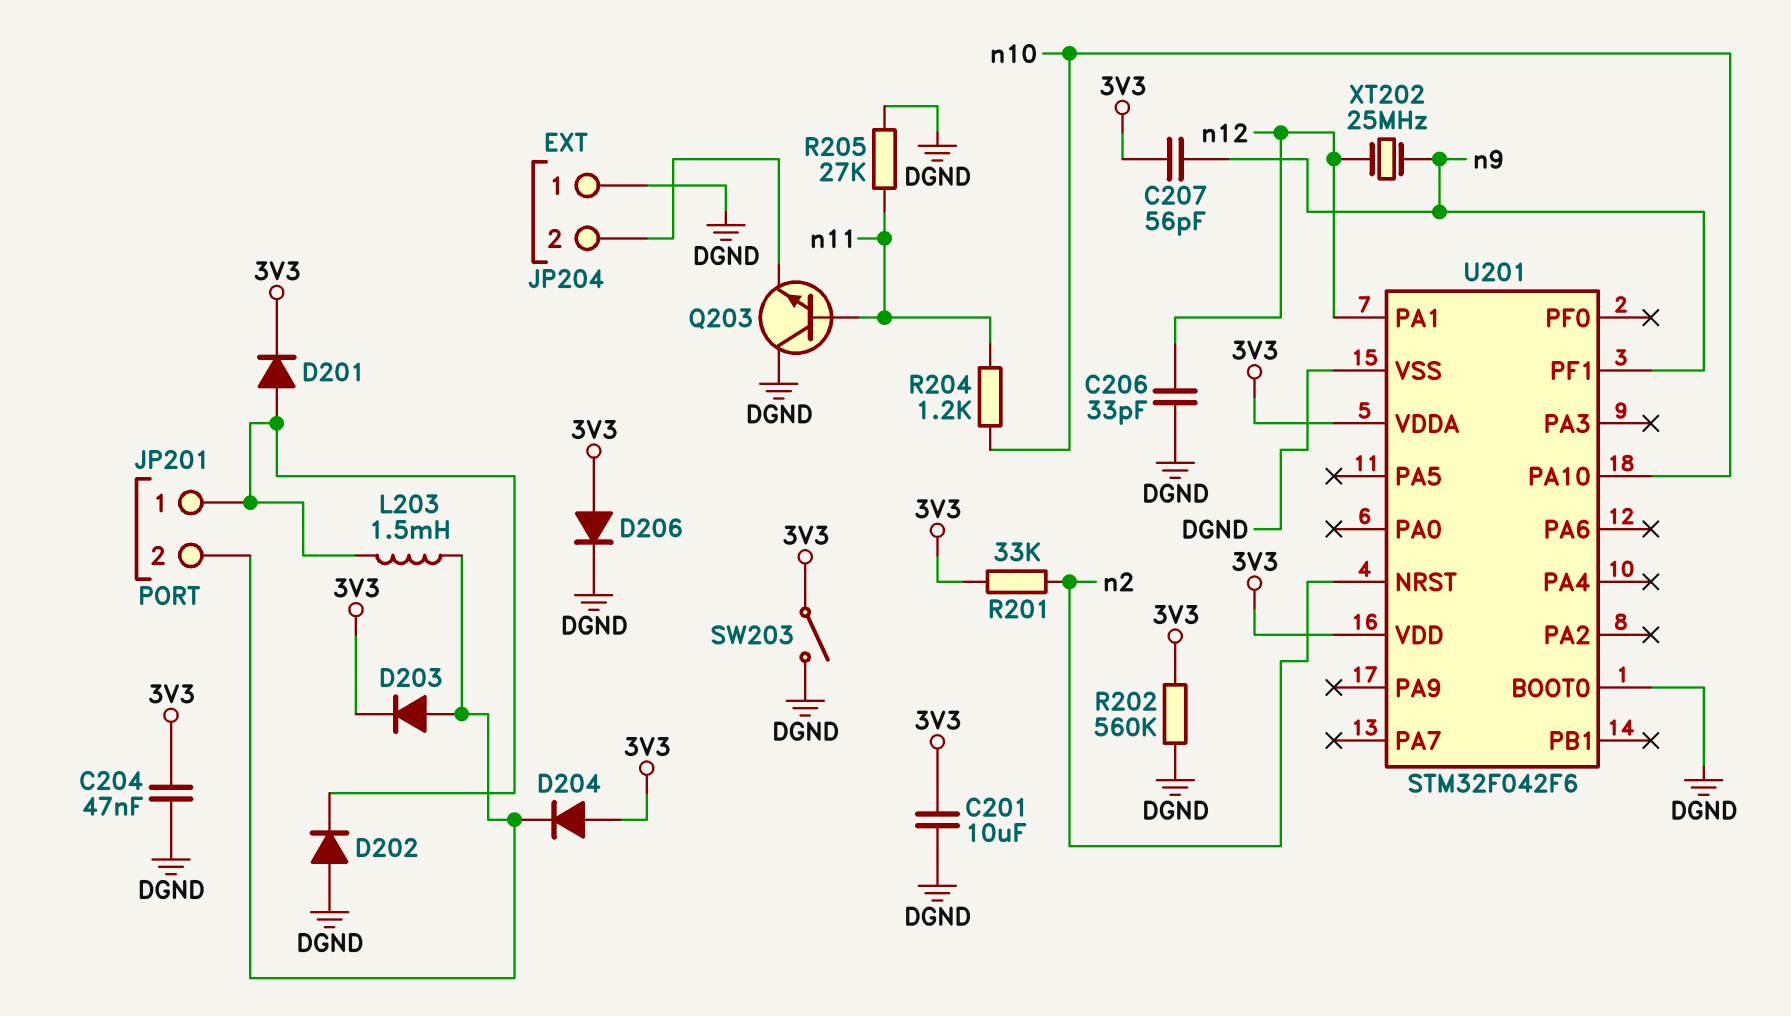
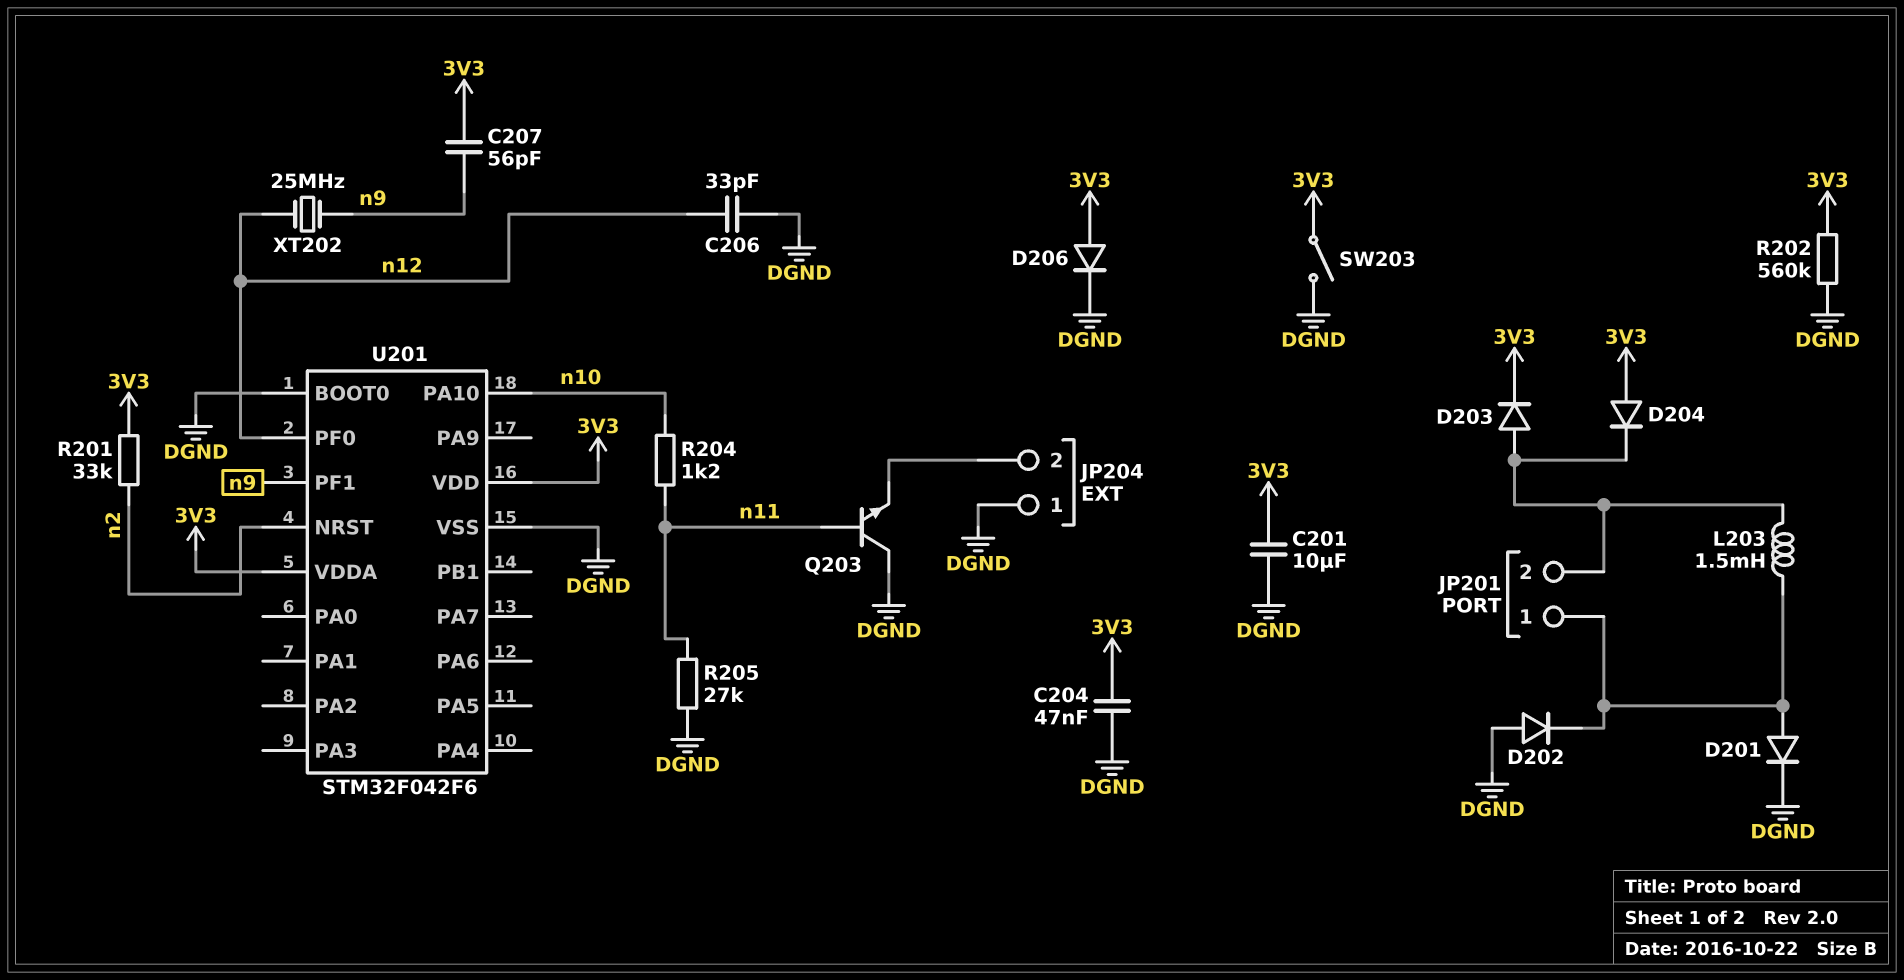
D201: diode (A JP201/1, K 3V3) -> diode (A JP201/1, K DGND)
U201 pin PA1: n12 -> none
U201 pin PF0: none -> n12

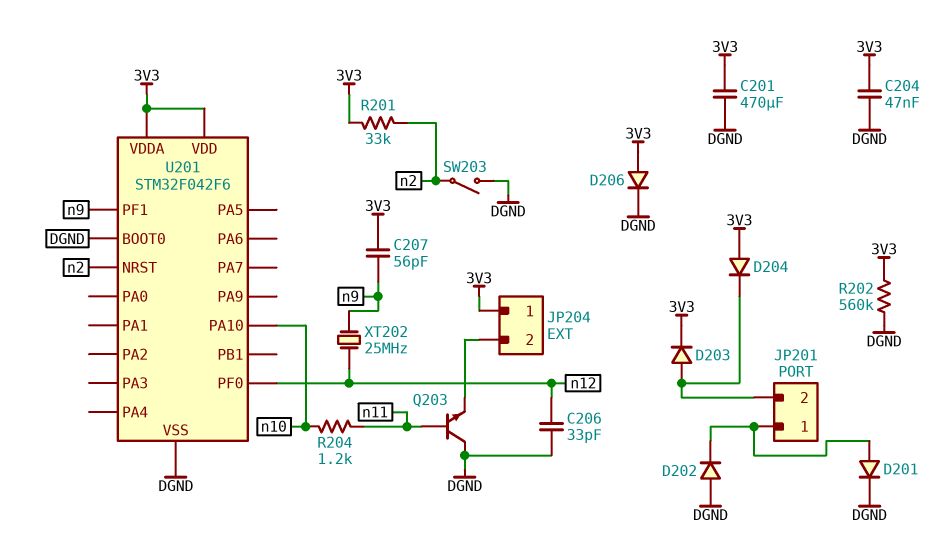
C201: 10uF (3V3, DGND) -> 470uF (3V3, DGND)
JP204 pin 1: DGND -> 3V3
L203: 1.5mH (JP201/1, JP201/2) -> none
R205: 27k (DGND, n11) -> none
SW203: switch (3V3, DGND) -> switch (DGND, n2)

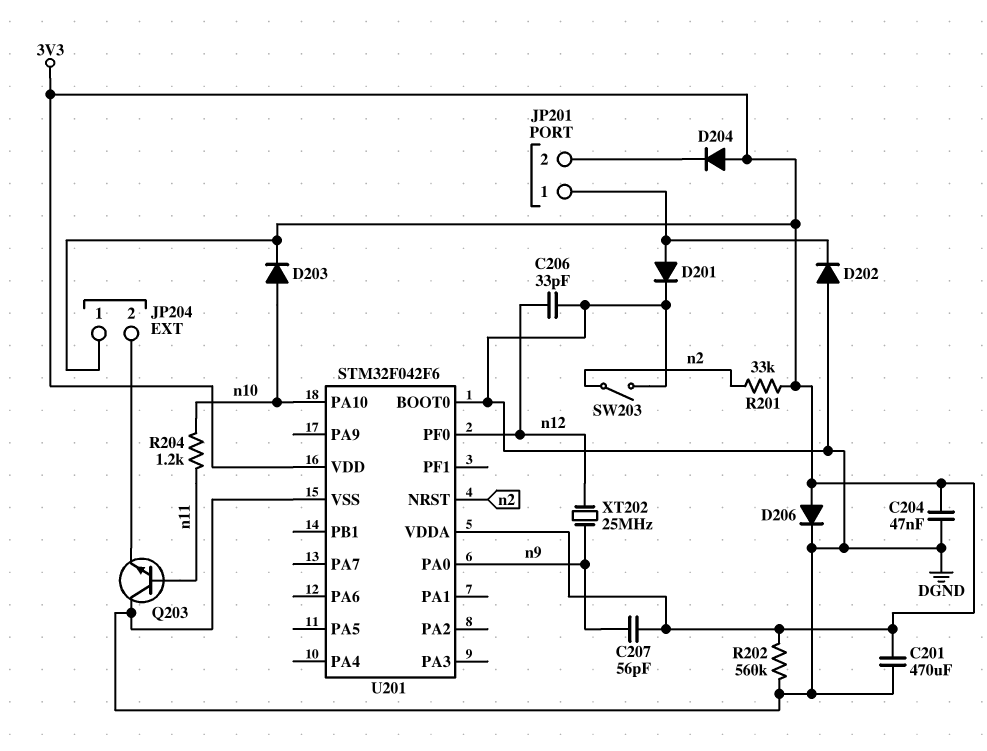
D203: diode (A JP201/2, K 3V3) -> diode (A n10, K 3V3)
U201 pin PA0: none -> n9
U201 pin PF1: n9 -> none

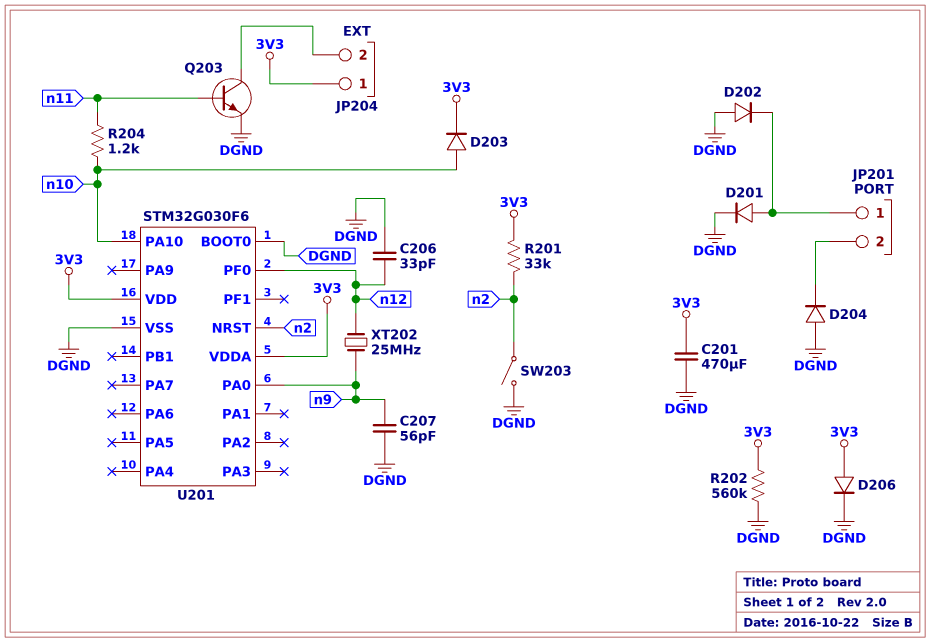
C204: 47nF (3V3, DGND) -> none
C207: 56pF (3V3, n9) -> 56pF (DGND, n9)
D204: diode (A 3V3, K JP201/2) -> diode (A DGND, K JP201/2)
Q203: NPN (B n11, C DGND, E JP204/2) -> NPN (B n11, C JP204/2, E DGND)
U201: STM32F042F6 -> STM32G030F6

